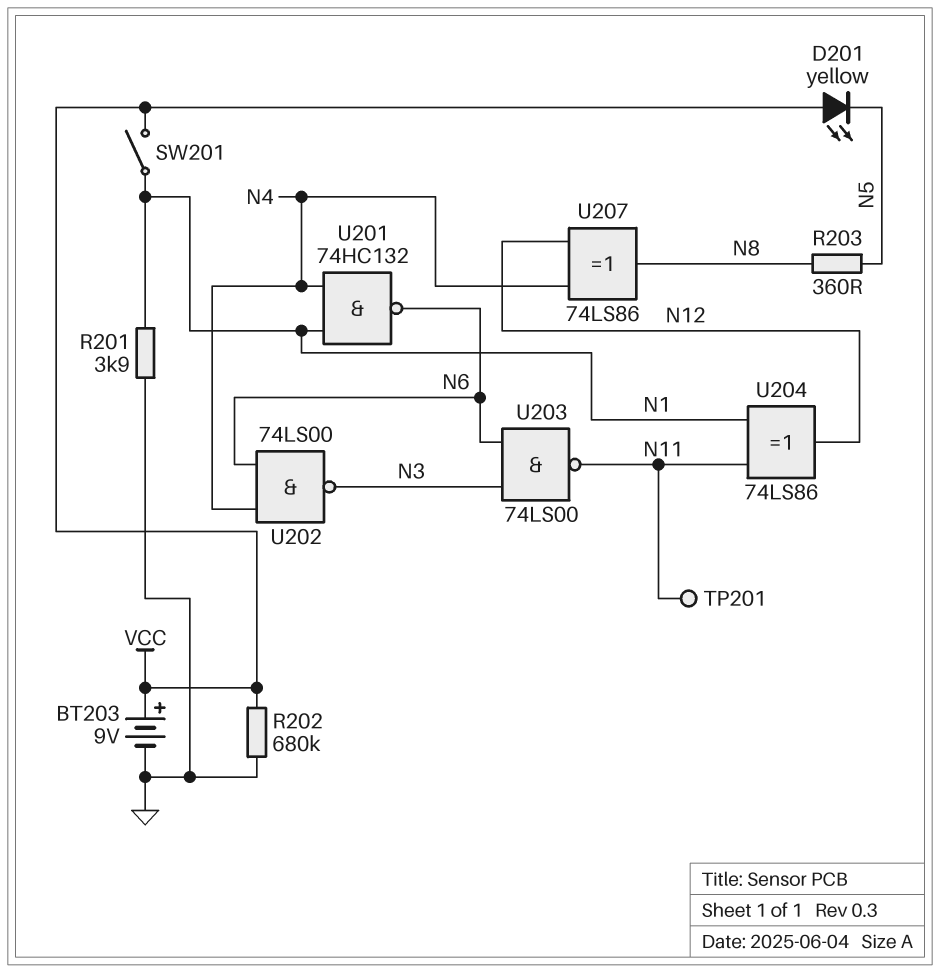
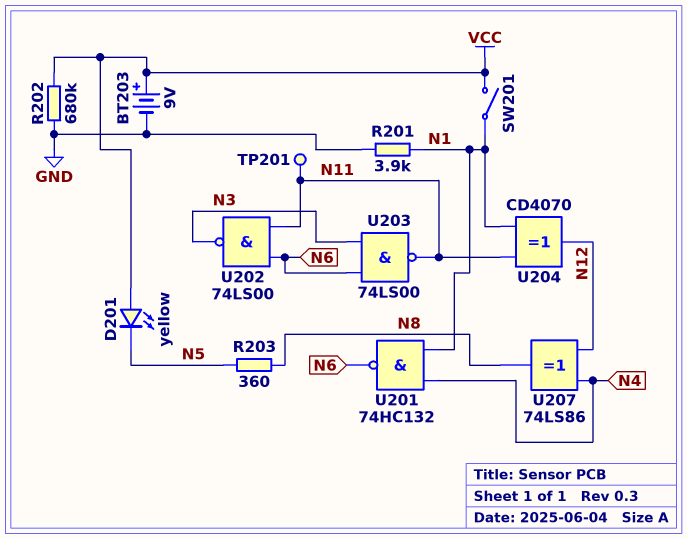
U202: NAND 74LS00 (in N4, in N6, out N3) -> NAND 74LS00 (in N6, in N11, out N3)
U204: XOR 74LS86 (in N1, in N11, out N12) -> XOR CD4070 (in N1, in N11, out N12)

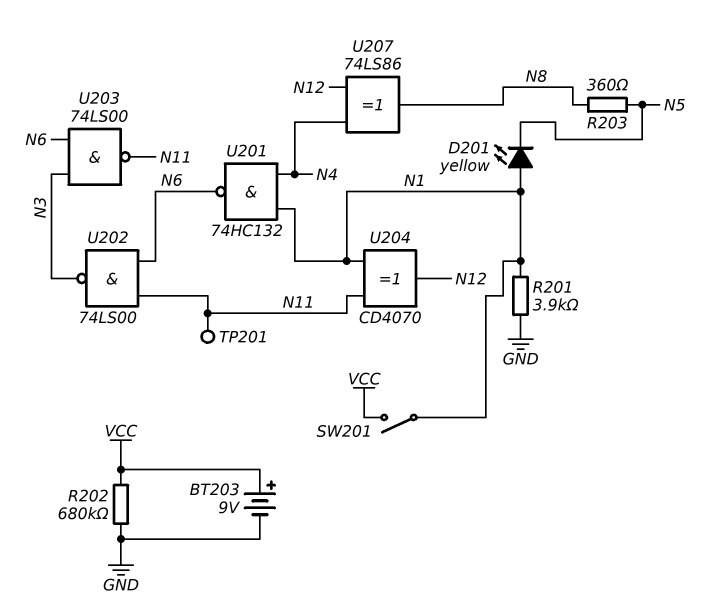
D201: LED yellow (A VCC, K N5) -> LED yellow (A N1, K N5)

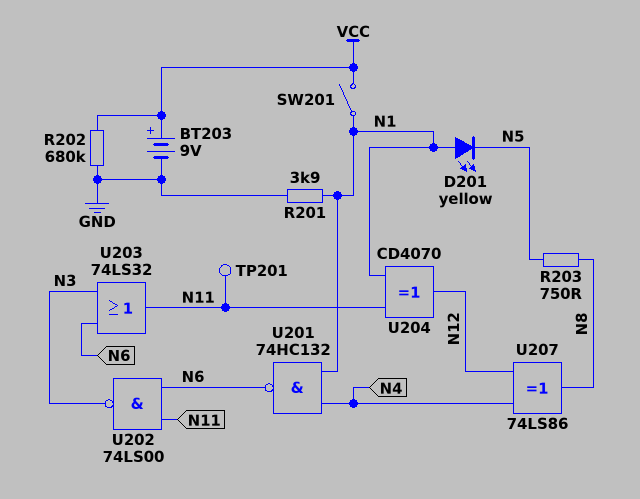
R203: 360 (N5, N8) -> 750 (N5, N8)
U203: NAND 74LS00 (in N3, in N6, out N11) -> OR 74LS32 (in N3, in N6, out N11)

